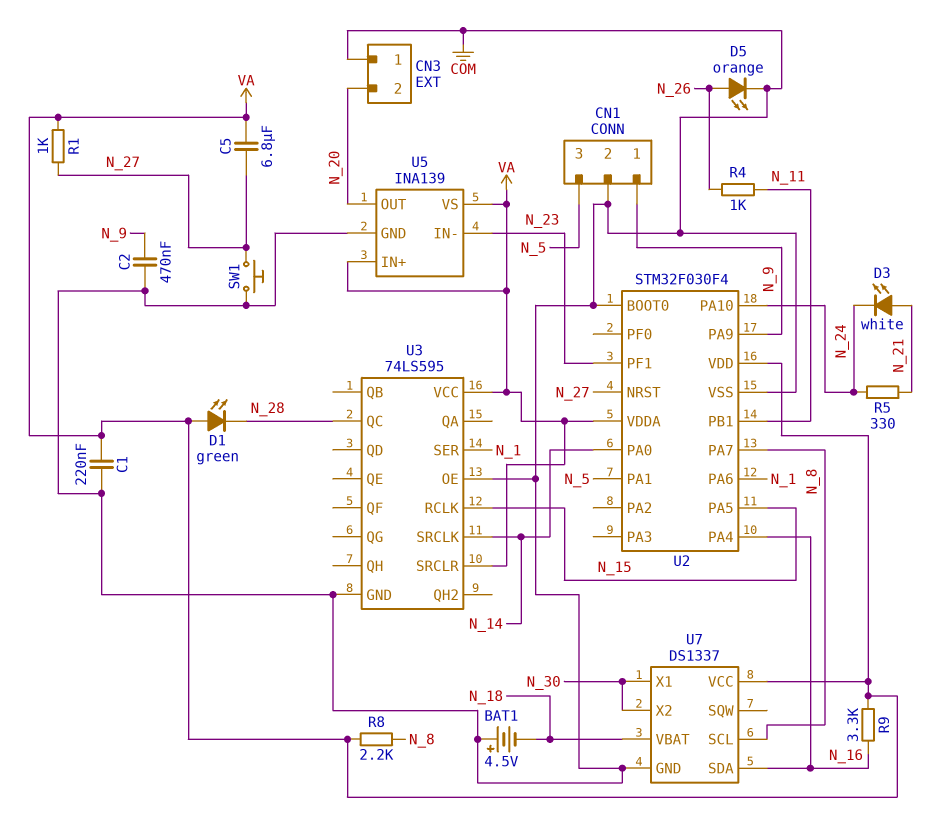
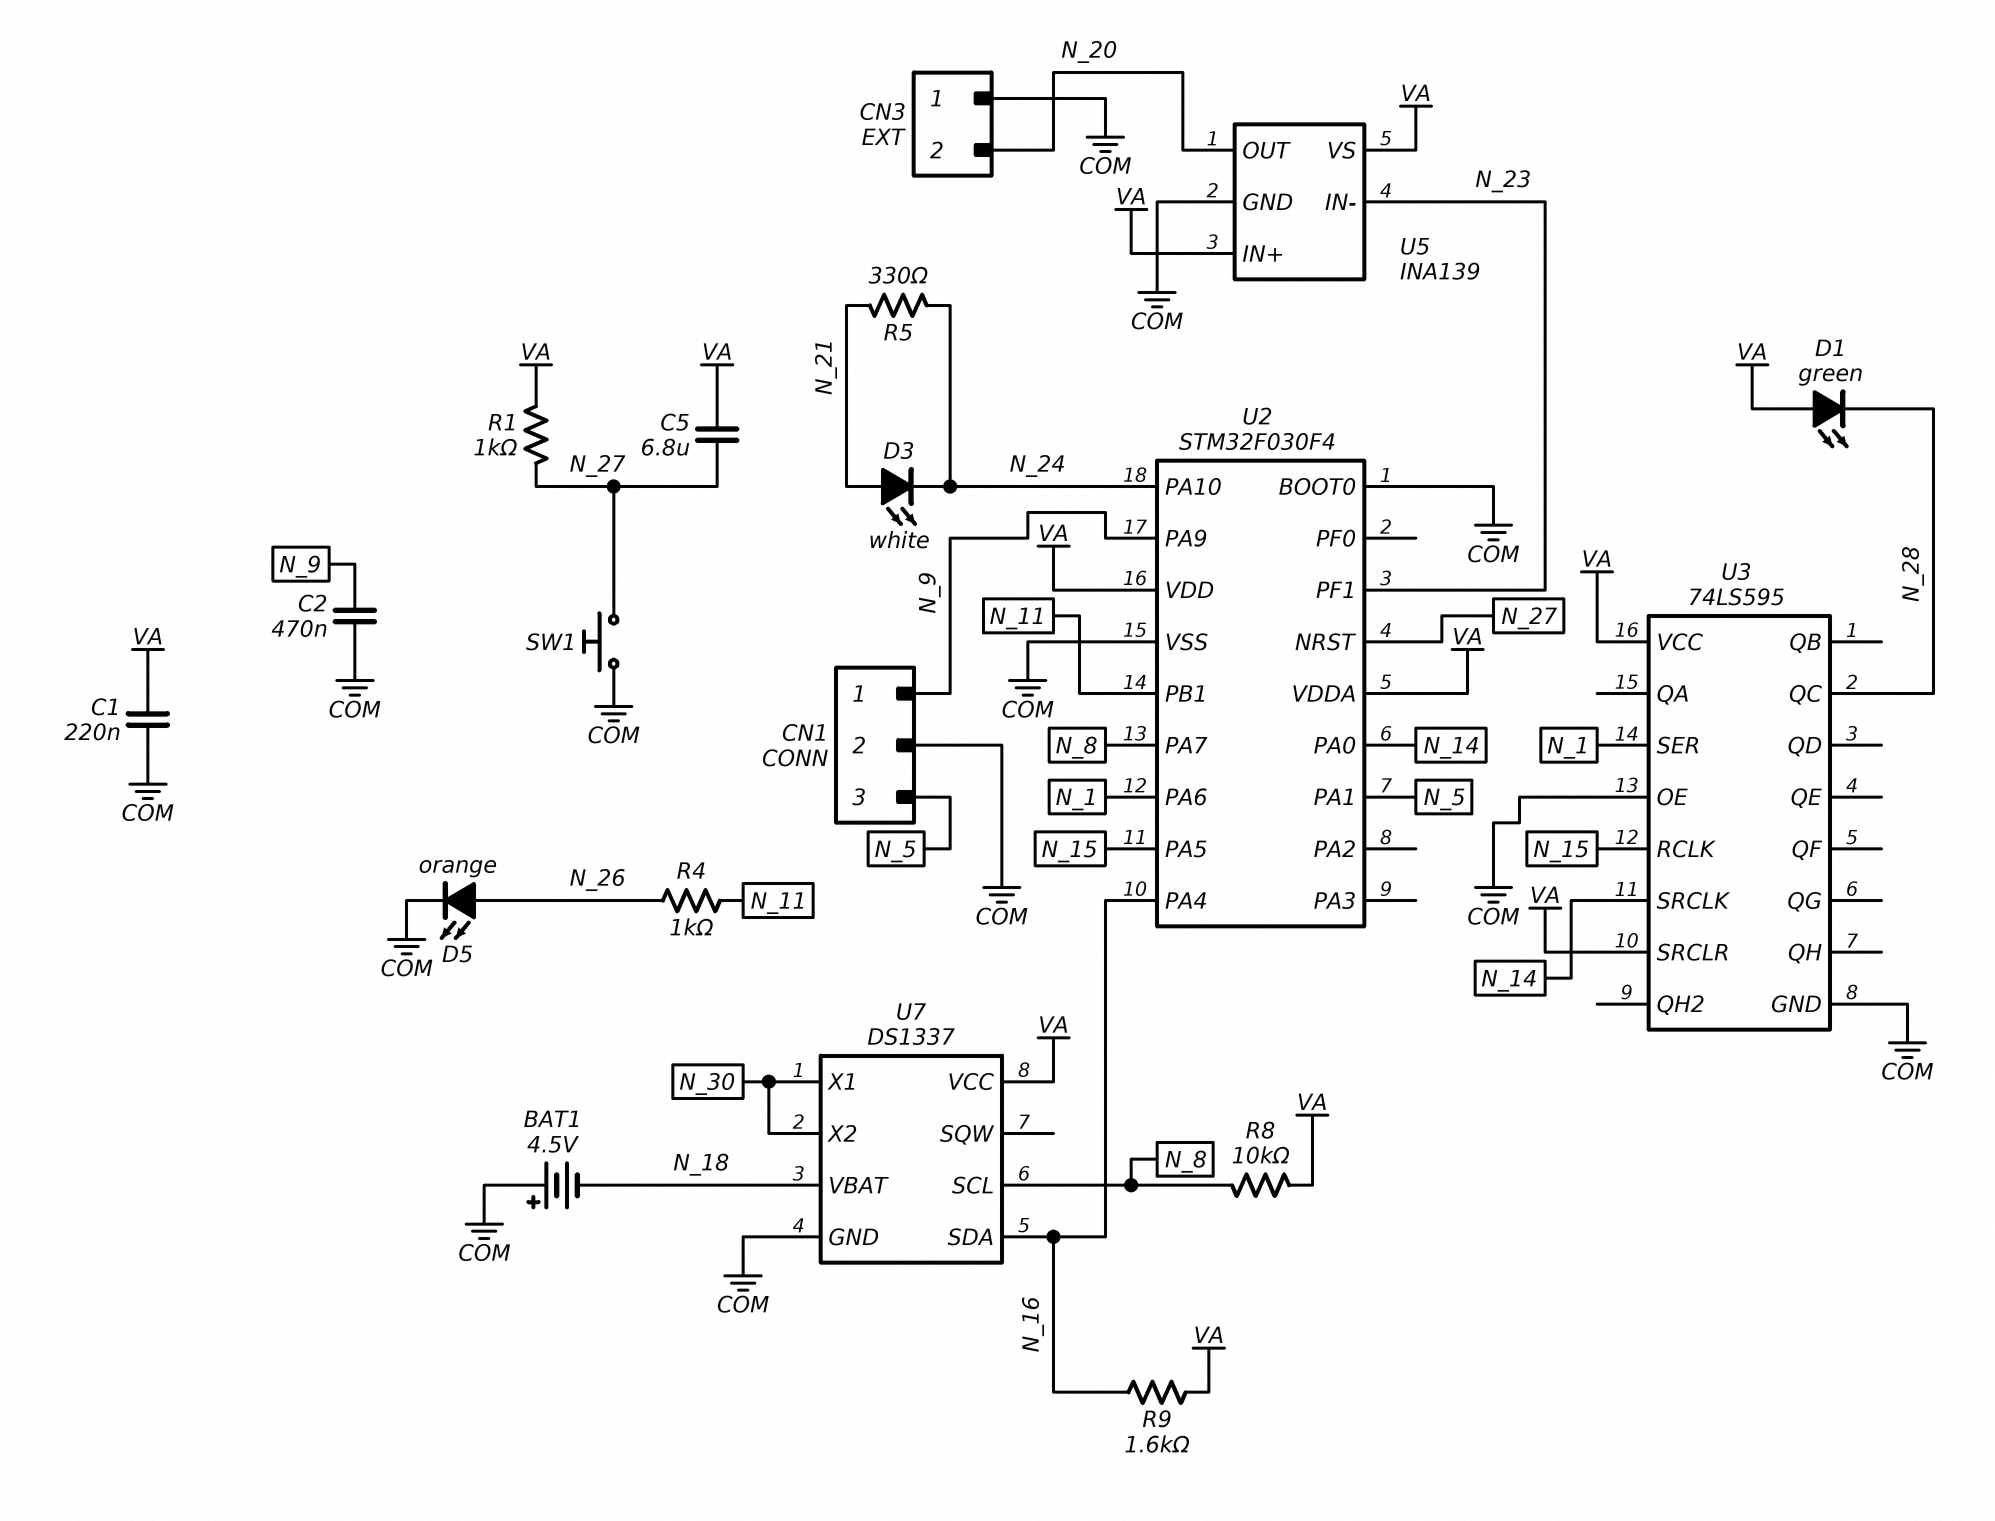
R8: 2.2k (N_8, VA) -> 10k (N_8, VA)
R9: 3.3k (N_16, VA) -> 1.6k (N_16, VA)

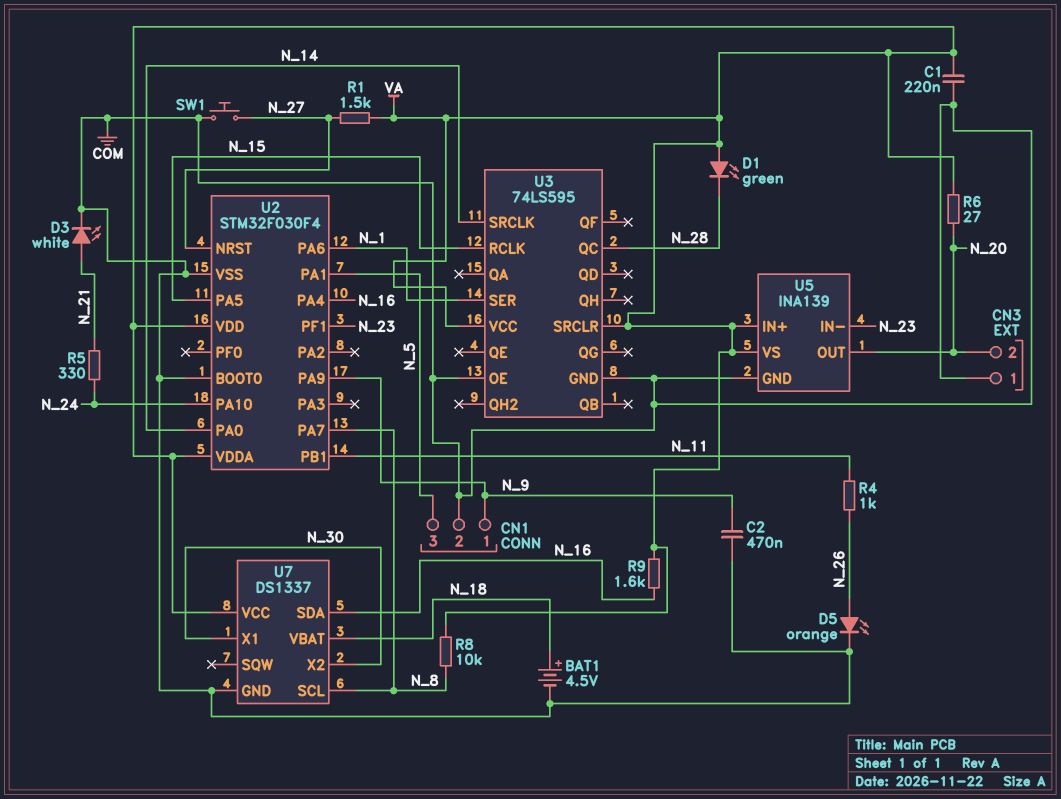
BAT1: 4.5V (plus COM, minus N_18) -> 4.5V (plus N_18, minus COM)
C5: 6.8uF (N_27, VA) -> none
D3: LED white (A N_21, K N_24) -> LED white (A N_21, K COM)
R1: 1k (N_27, VA) -> 1.5k (N_27, VA)
R6: none -> 27 (N_20, VA)

